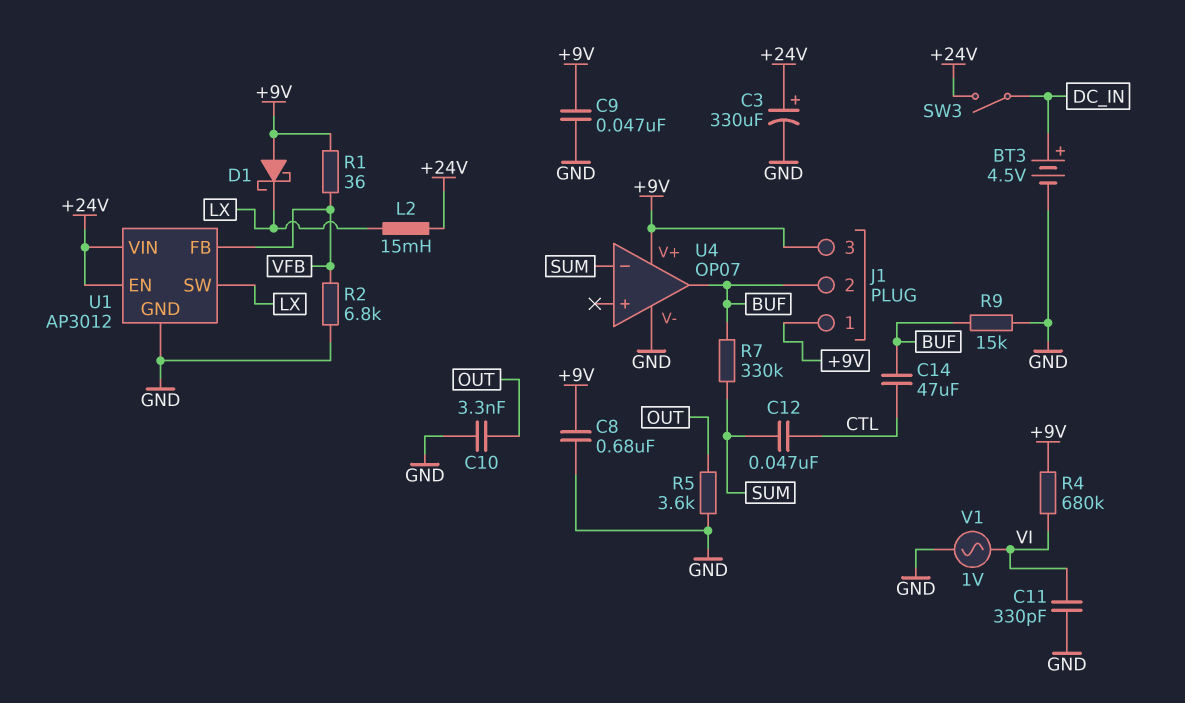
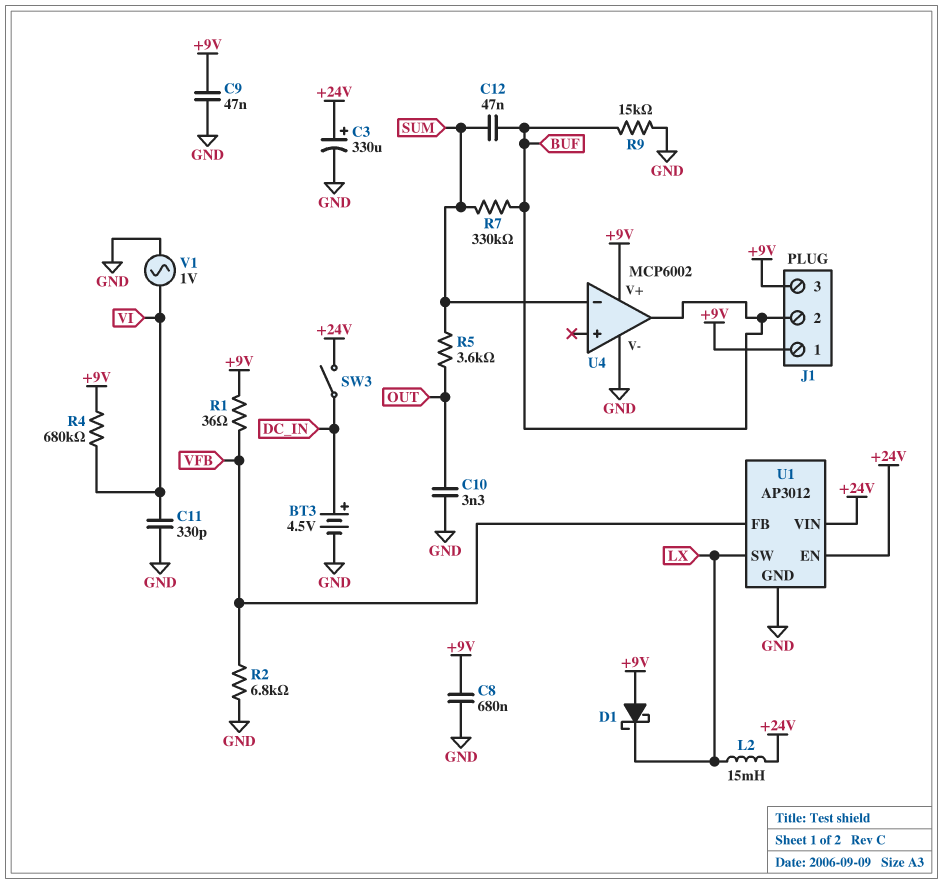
C12: 47nF (CTL, SUM) -> 47nF (BUF, SUM)
C14: 47uF (BUF, CTL) -> none
R5: 3.6k (GND, OUT) -> 3.6k (OUT, SUM)
U4: OP07 -> MCP6002

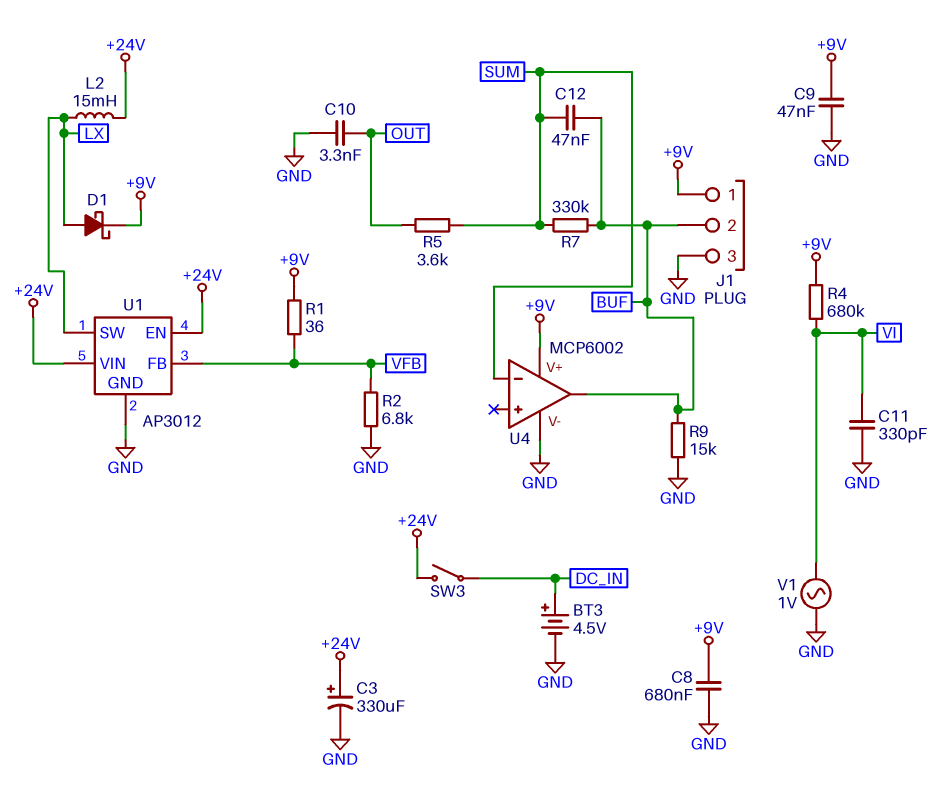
D1: schottky (A +9V, K LX) -> schottky (A LX, K +9V)
J1 pin 3: +9V -> GND

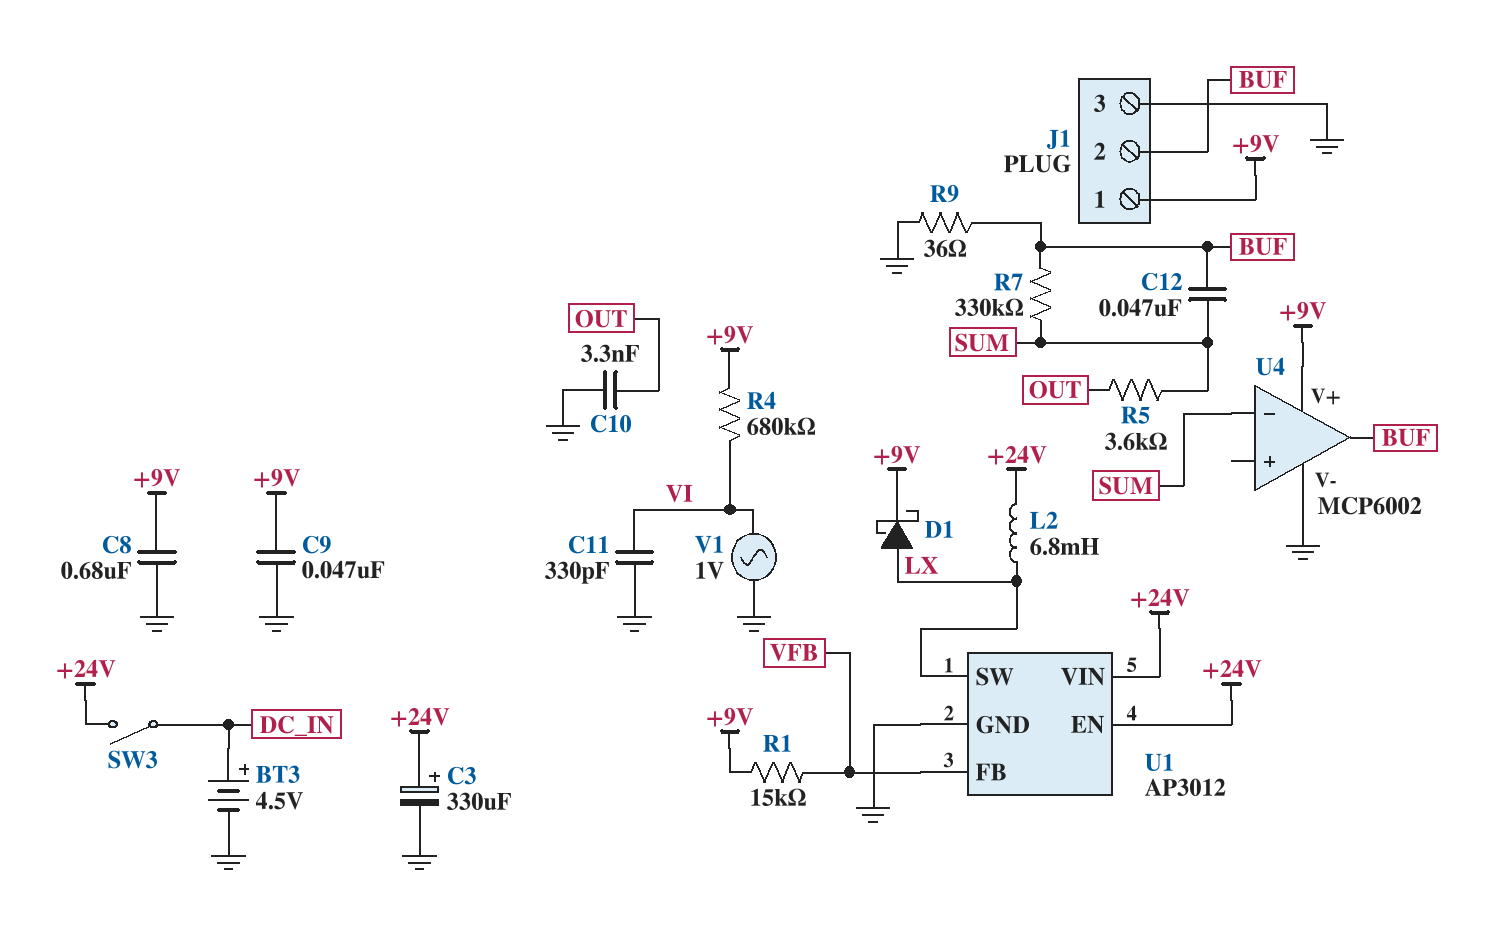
L2: 15mH (+24V, LX) -> 6.8mH (+24V, LX)
R1: 36 (+9V, VFB) -> 15k (+9V, VFB)
R2: 6.8k (GND, VFB) -> none
R9: 15k (BUF, GND) -> 36 (BUF, GND)

